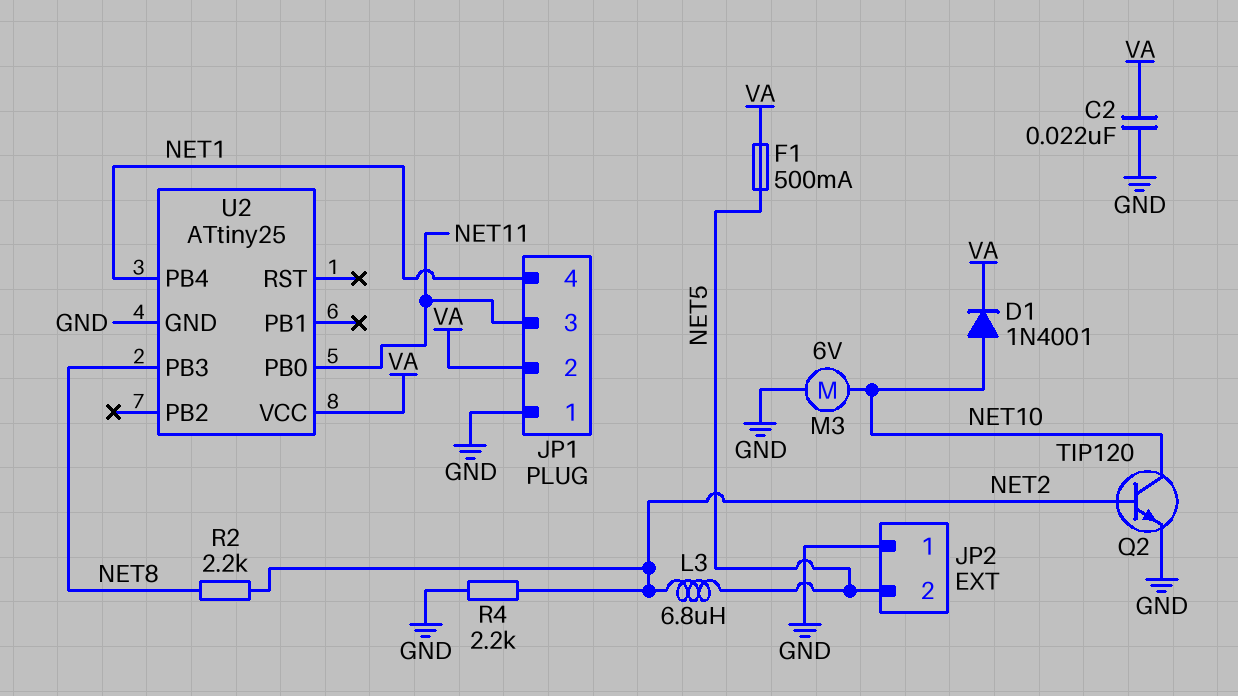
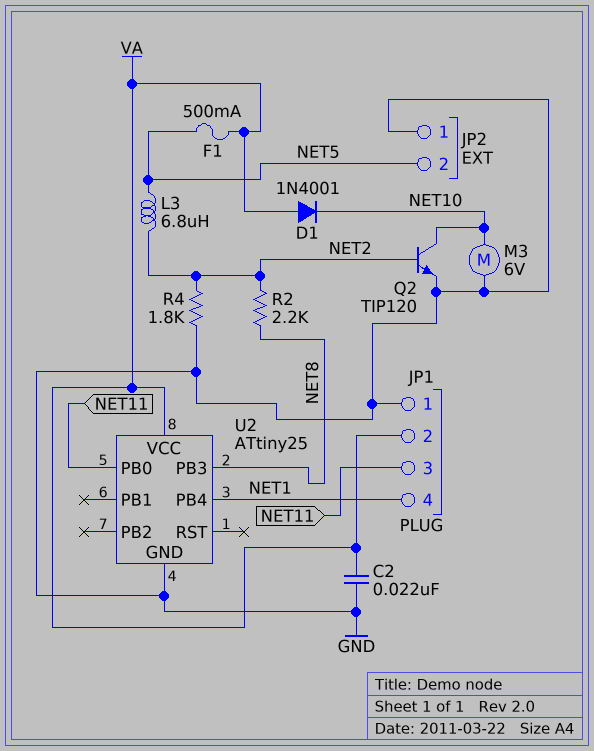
D1: diode 1N4001 (A NET10, K VA) -> diode 1N4001 (A VA, K NET10)
R4: 2.2k (GND, NET2) -> 1.8k (GND, NET2)

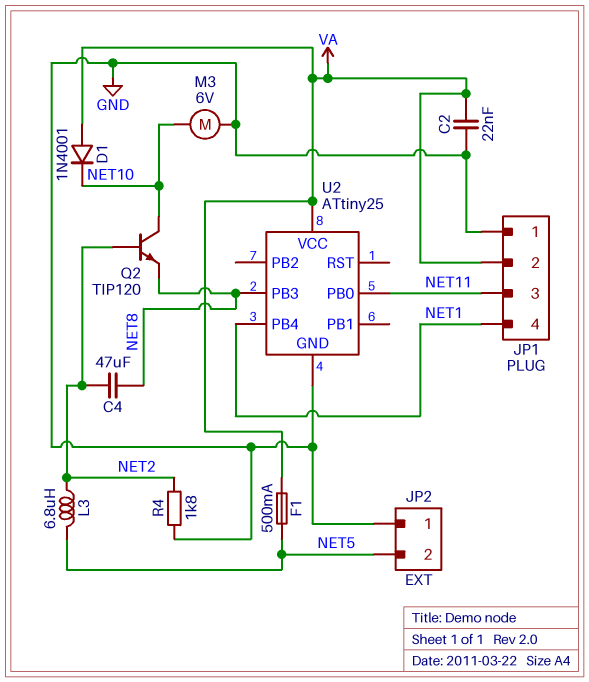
C4: none -> 47uF (NET2, NET8)
Q2: NPN TIP120 (B NET2, C NET10, E GND) -> NPN TIP120 (B NET2, C NET10, E NET8)
R2: 2.2k (NET2, NET8) -> none

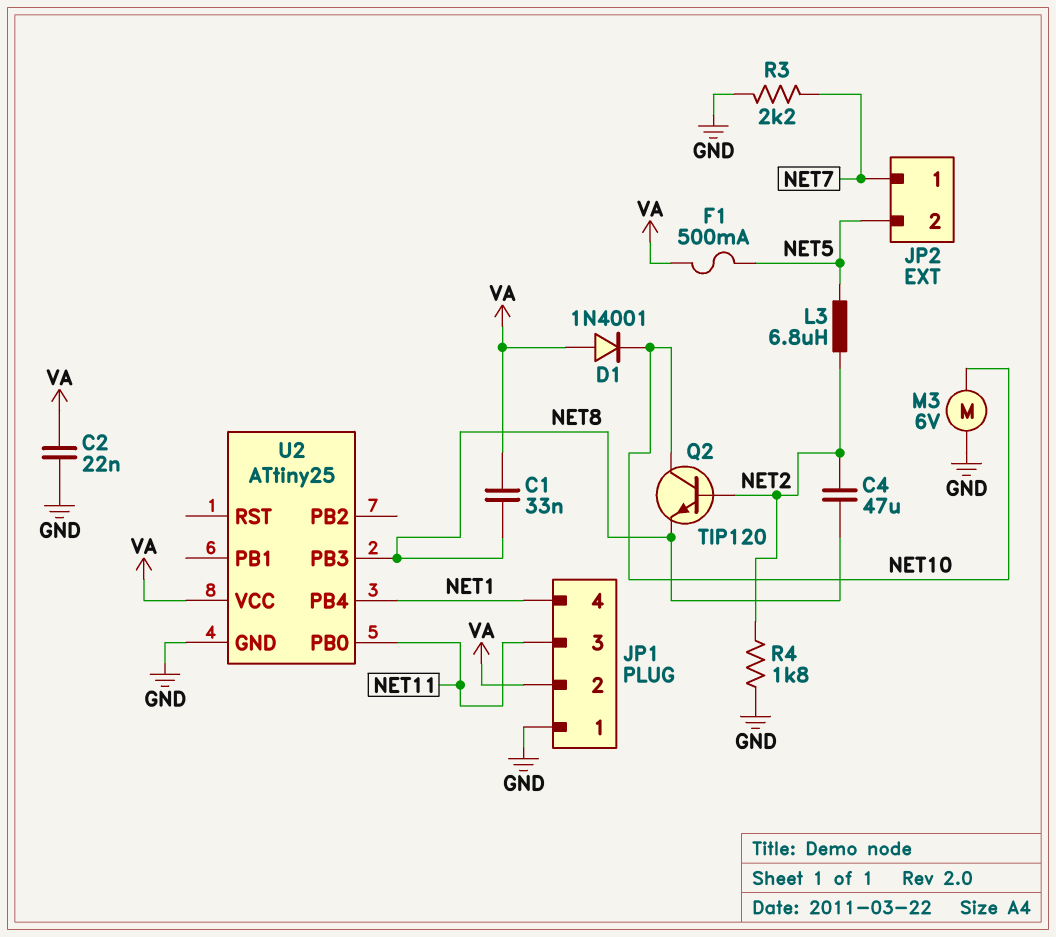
C1: none -> 33nF (NET8, VA)
JP2 pin 1: GND -> NET7
R3: none -> 2.2k (GND, NET7)

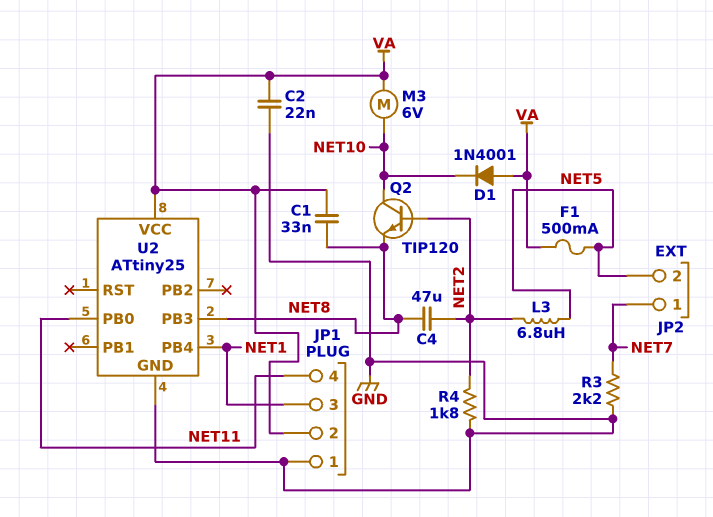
JP1 pin 3: NET11 -> NET1
JP1 pin 4: NET1 -> NET11
M3: motor 6V (GND, NET10) -> motor 6V (NET10, VA)

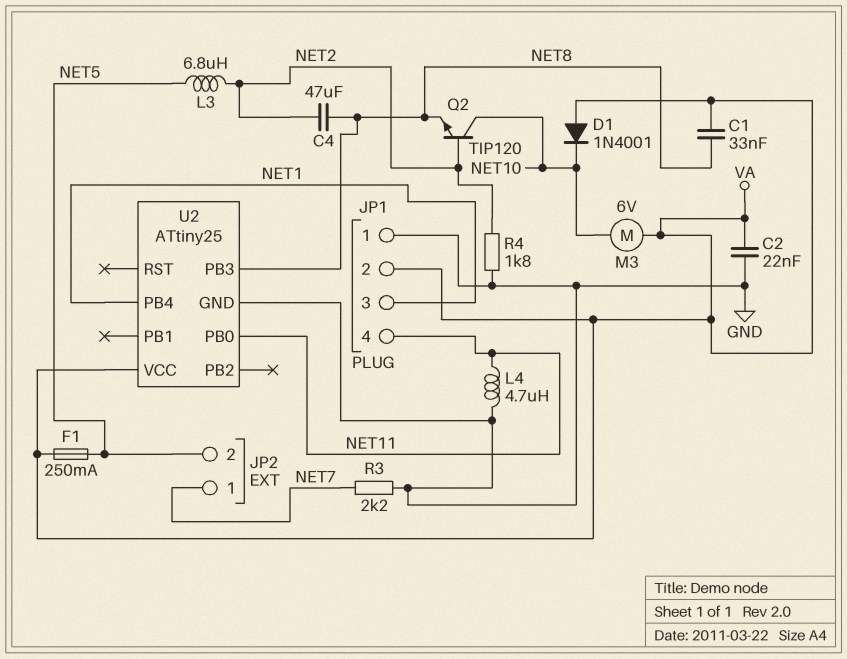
F1: 500mA (NET5, VA) -> 250mA (NET5, VA)
L4: none -> 4.7uH (GND, NET11)

